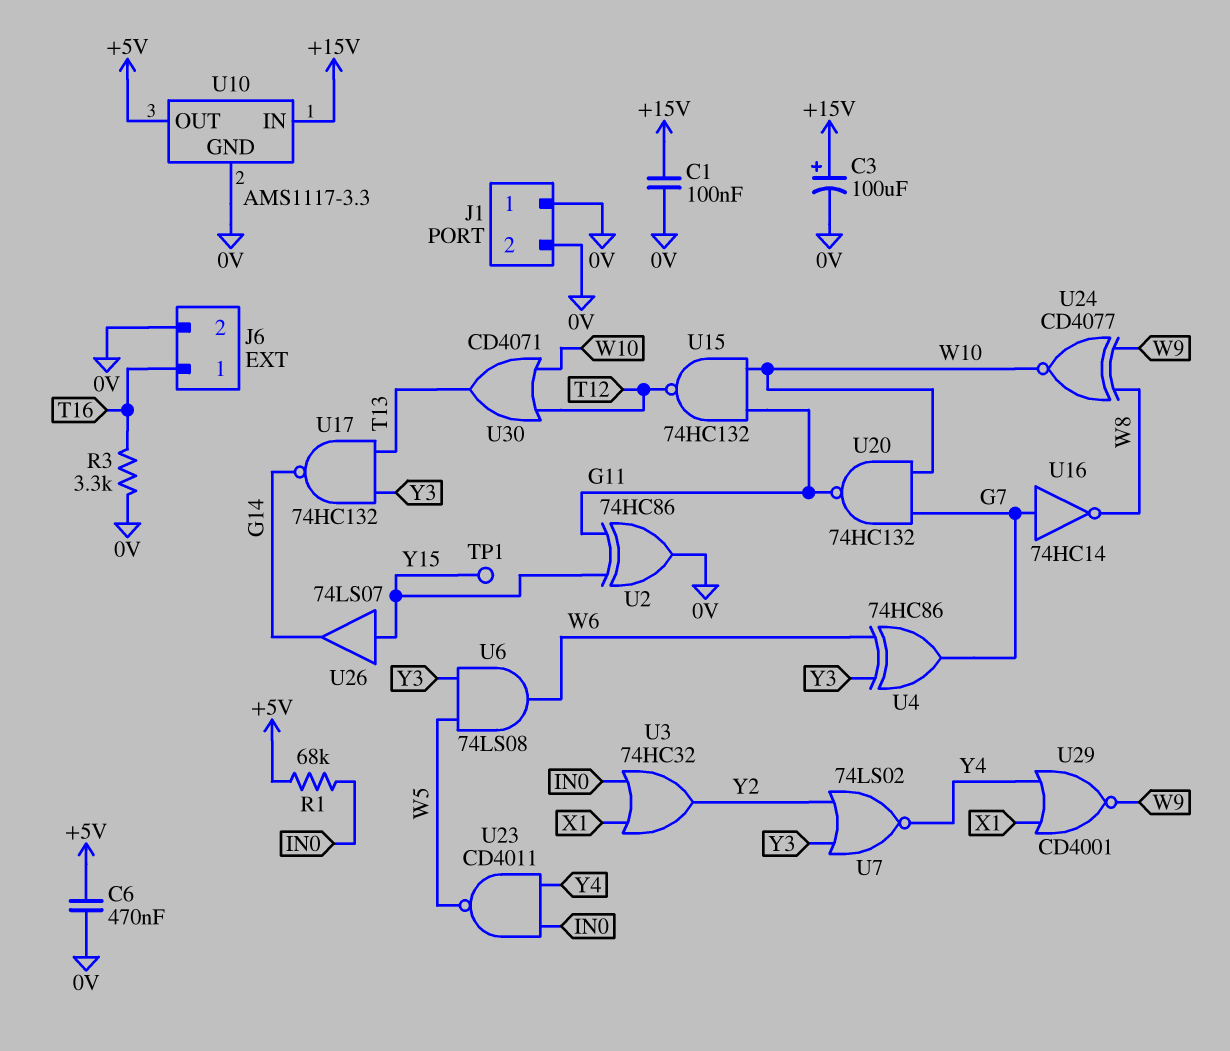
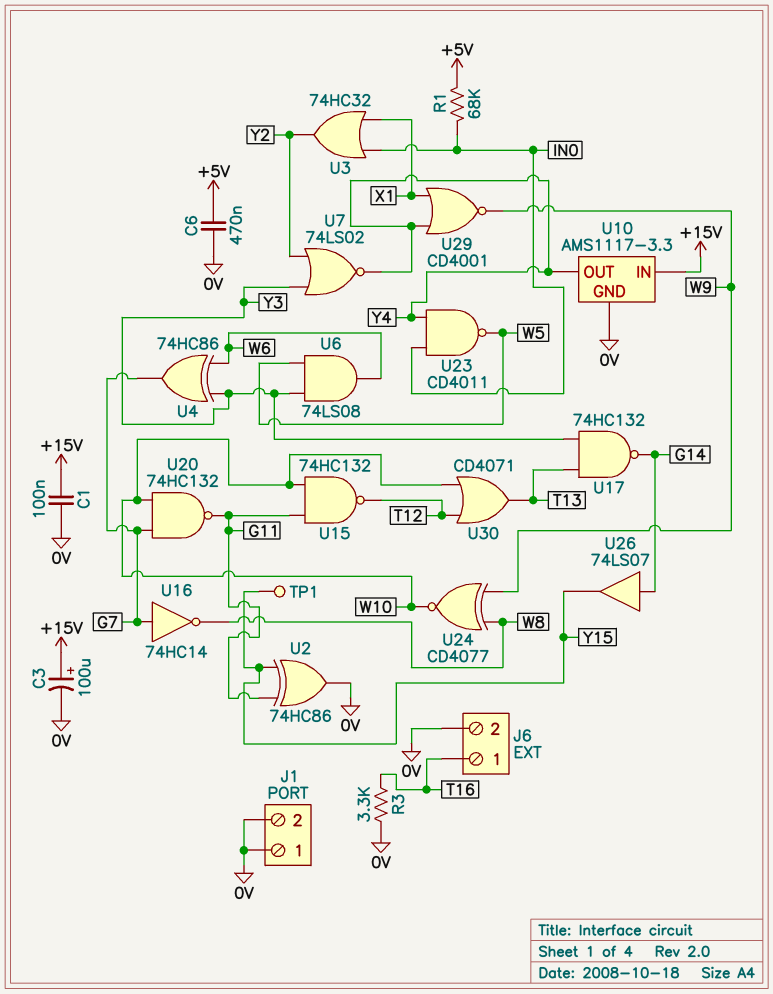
U10 pin OUT: +5V -> Y4
U26: buffer 74LS07 (in Y15, out G14) -> buffer 74LS07 (in G14, out Y15)

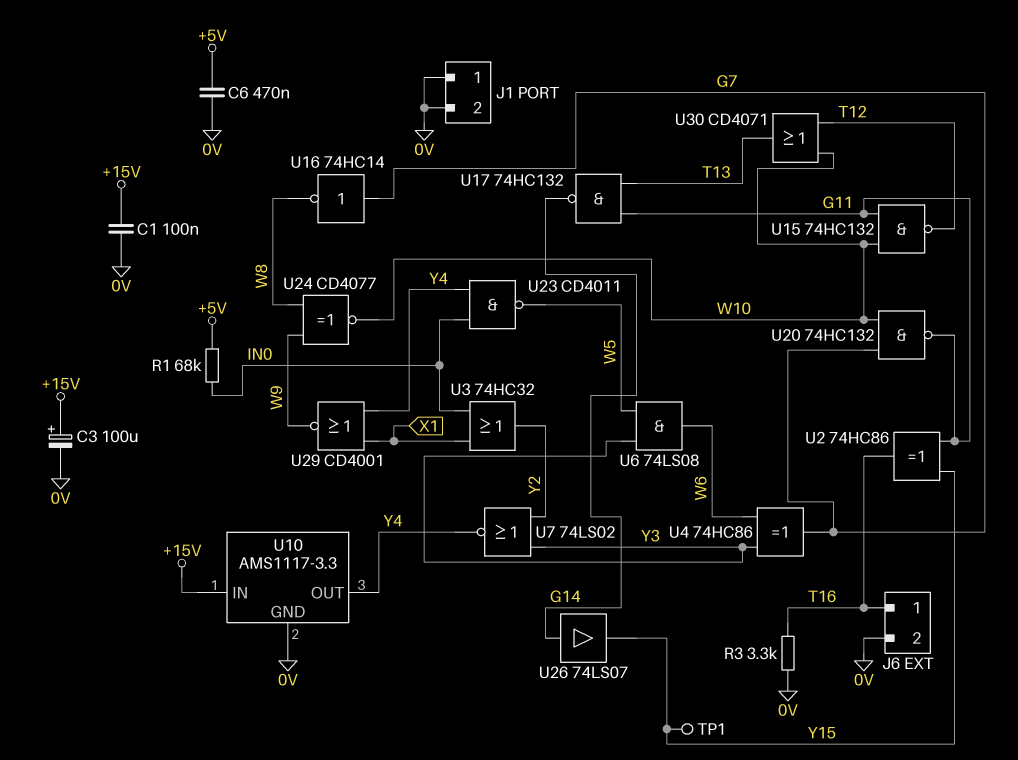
U2: XOR 74HC86 (in G11, in Y15, out 0V) -> XOR 74HC86 (in G11, in Y15, out T16)
U17: NAND 74HC132 (in T13, in Y3, out G14) -> NAND 74HC132 (in G11, in T13, out G14)

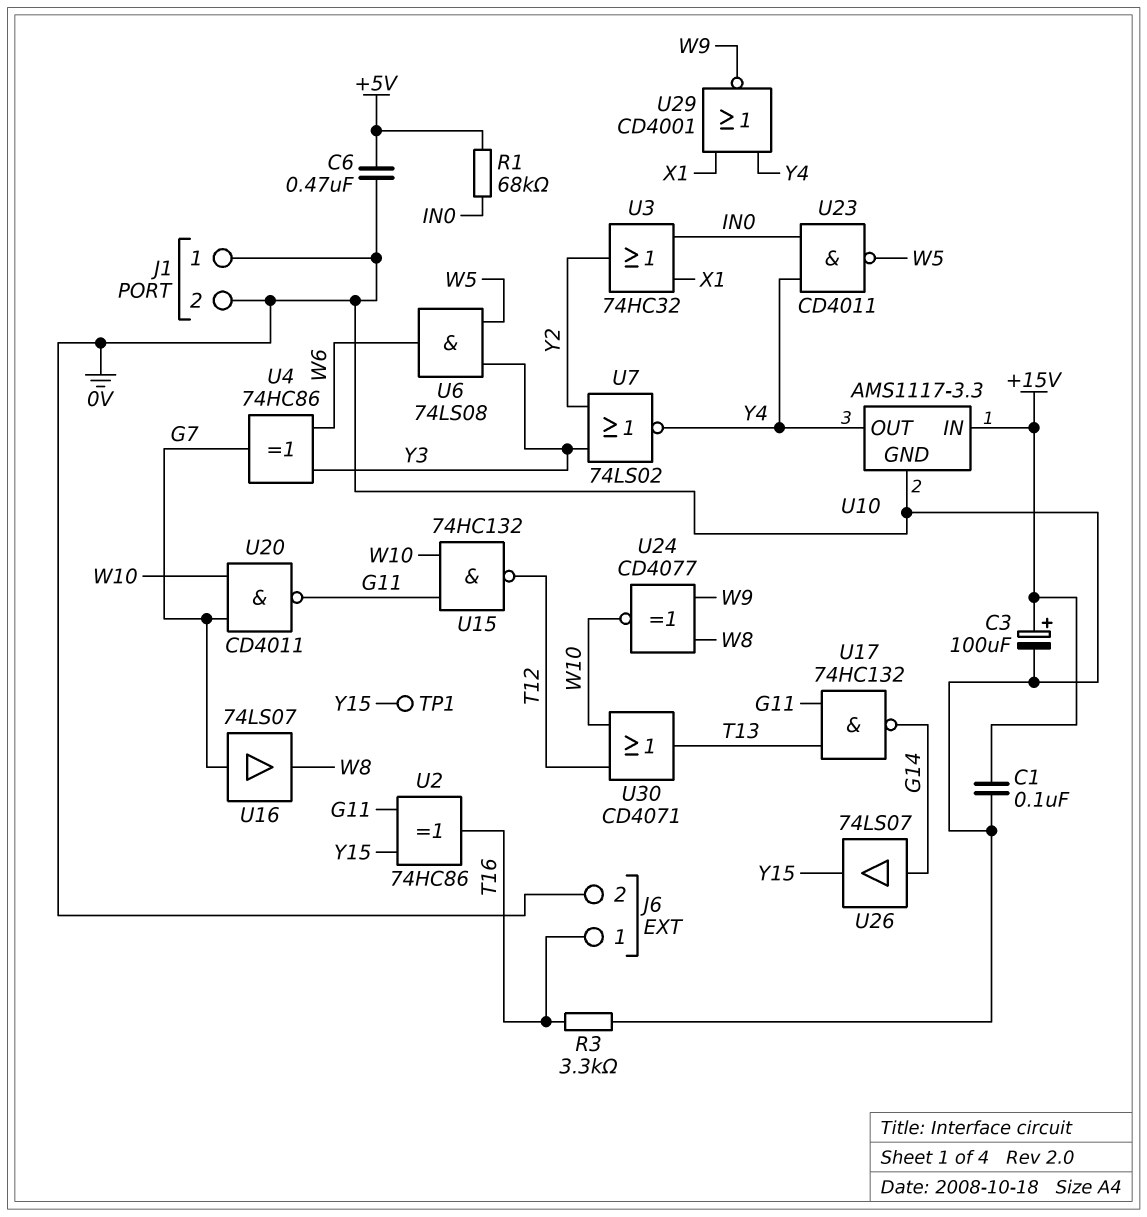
U16: NOT 74HC14 (in G7, out W8) -> buffer 74LS07 (in G7, out W8)
U20: NAND 74HC132 (in G7, in W10, out G11) -> NAND CD4011 (in G7, in W10, out G11)

